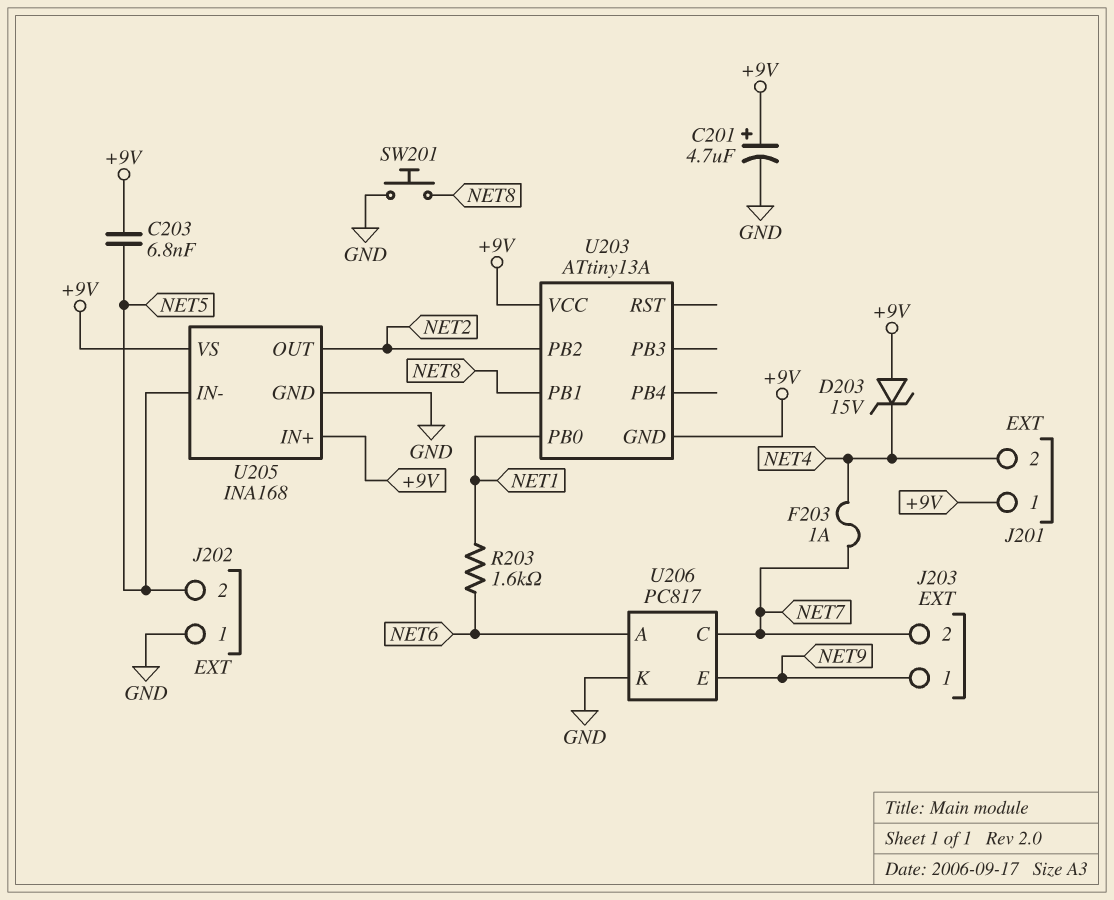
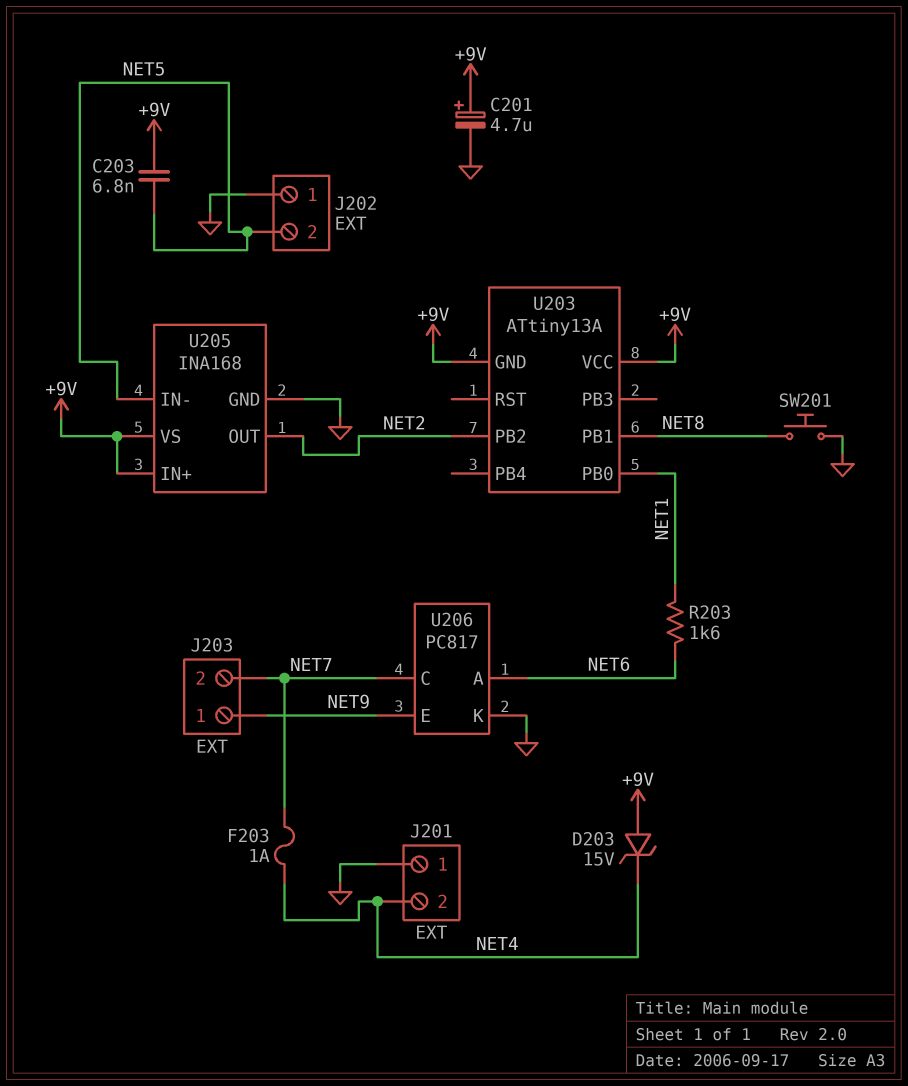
J201 pin 1: +9V -> GND

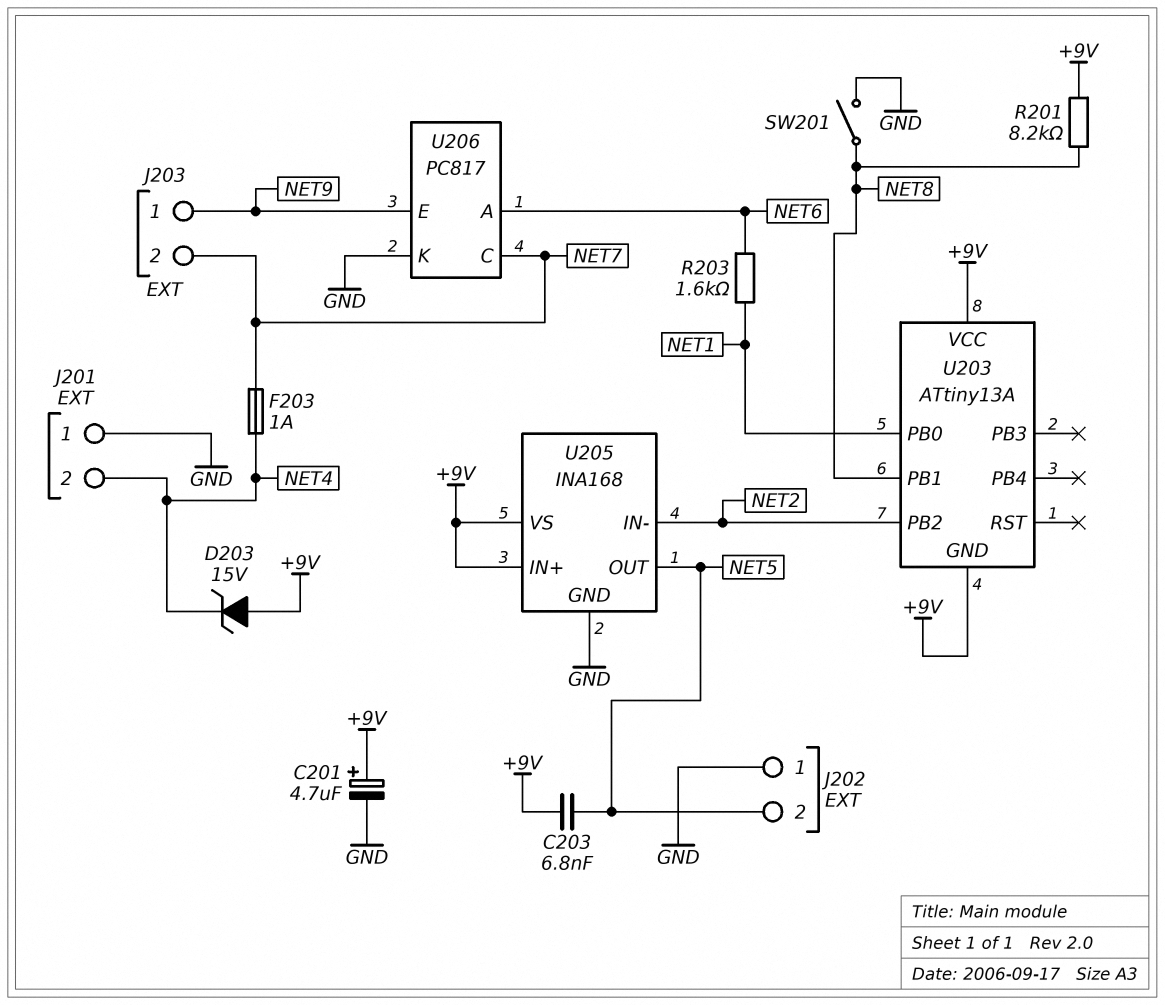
R201: none -> 8.2k (+9V, NET8)
SW201: button (GND, NET8) -> switch (GND, NET8)
U205 pin IN-: NET5 -> NET2
U205 pin OUT: NET2 -> NET5

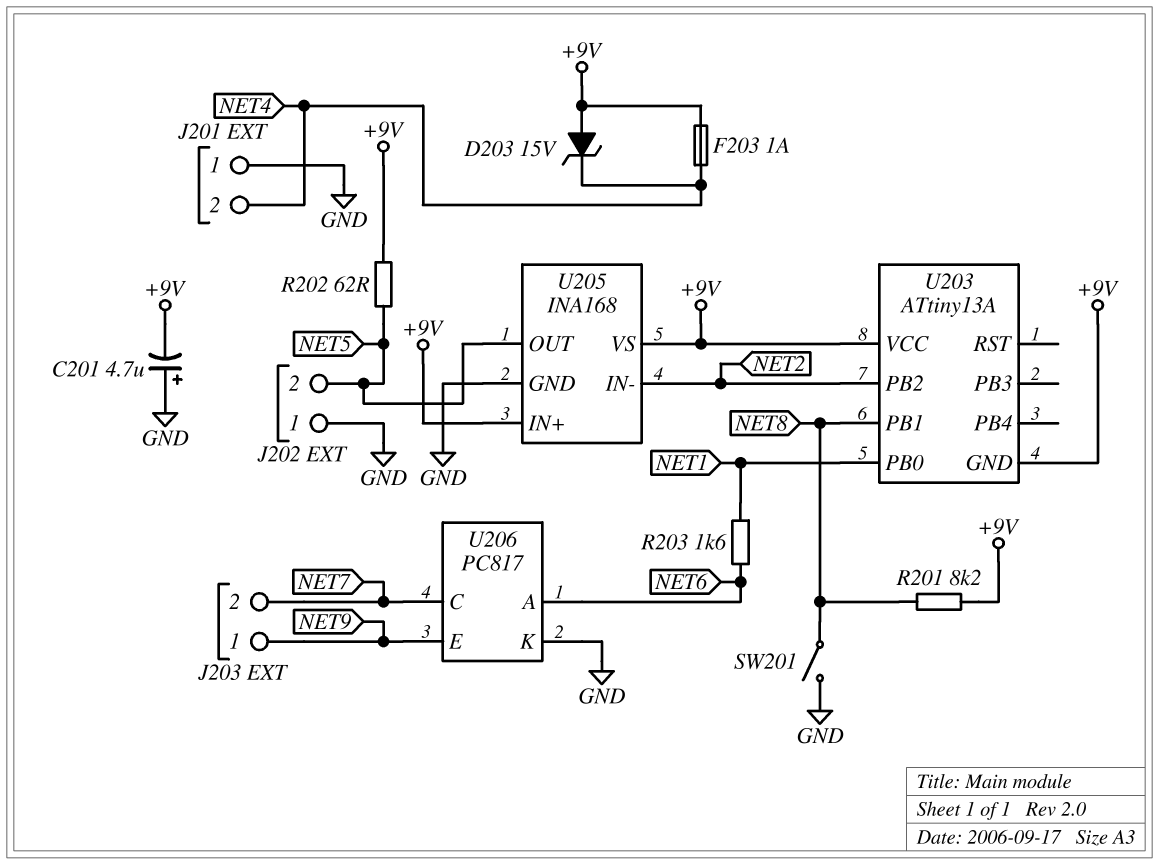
C201: 4.7uF (plus +9V, minus GND) -> 4.7uF (plus GND, minus +9V)
C203: 6.8nF (+9V, NET5) -> none
F203: 1A (NET4, NET7) -> 1A (+9V, NET4)
R202: none -> 62 (+9V, NET5)

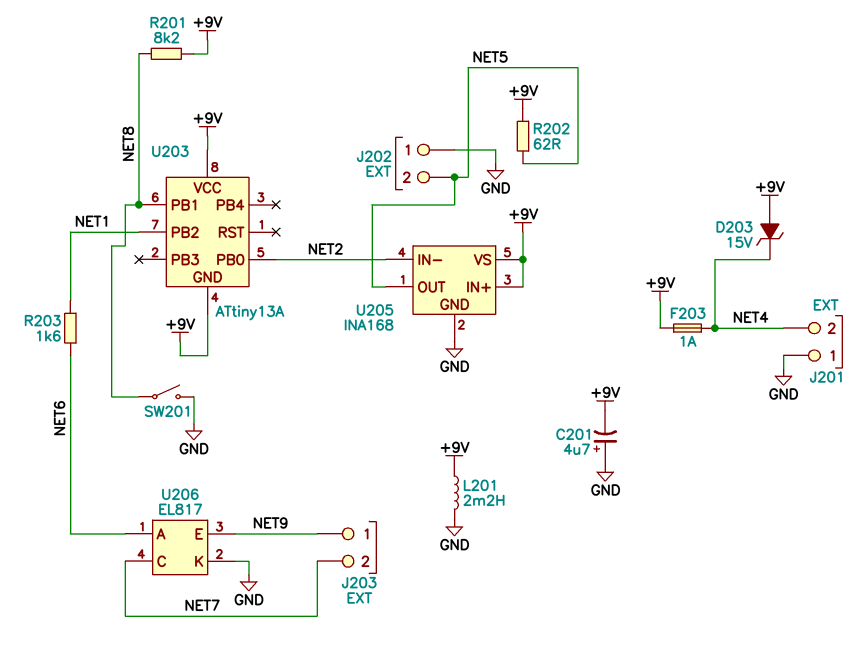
L201: none -> 2.2mH (+9V, GND)
U203 pin PB0: NET1 -> NET2
U203 pin PB2: NET2 -> NET1
U206: PC817 -> EL817

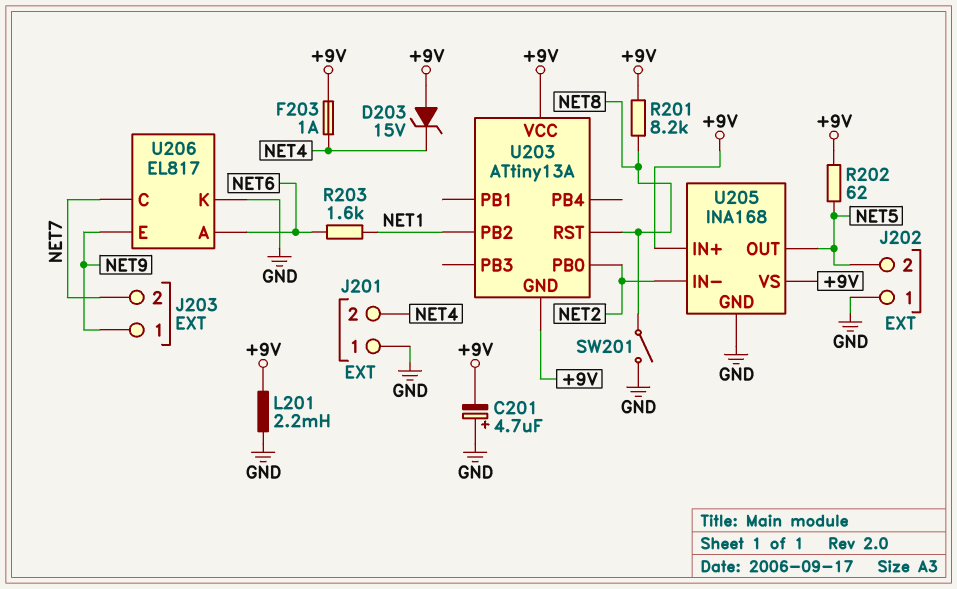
U203 pin PB1: NET8 -> none
U203 pin RST: none -> NET8

